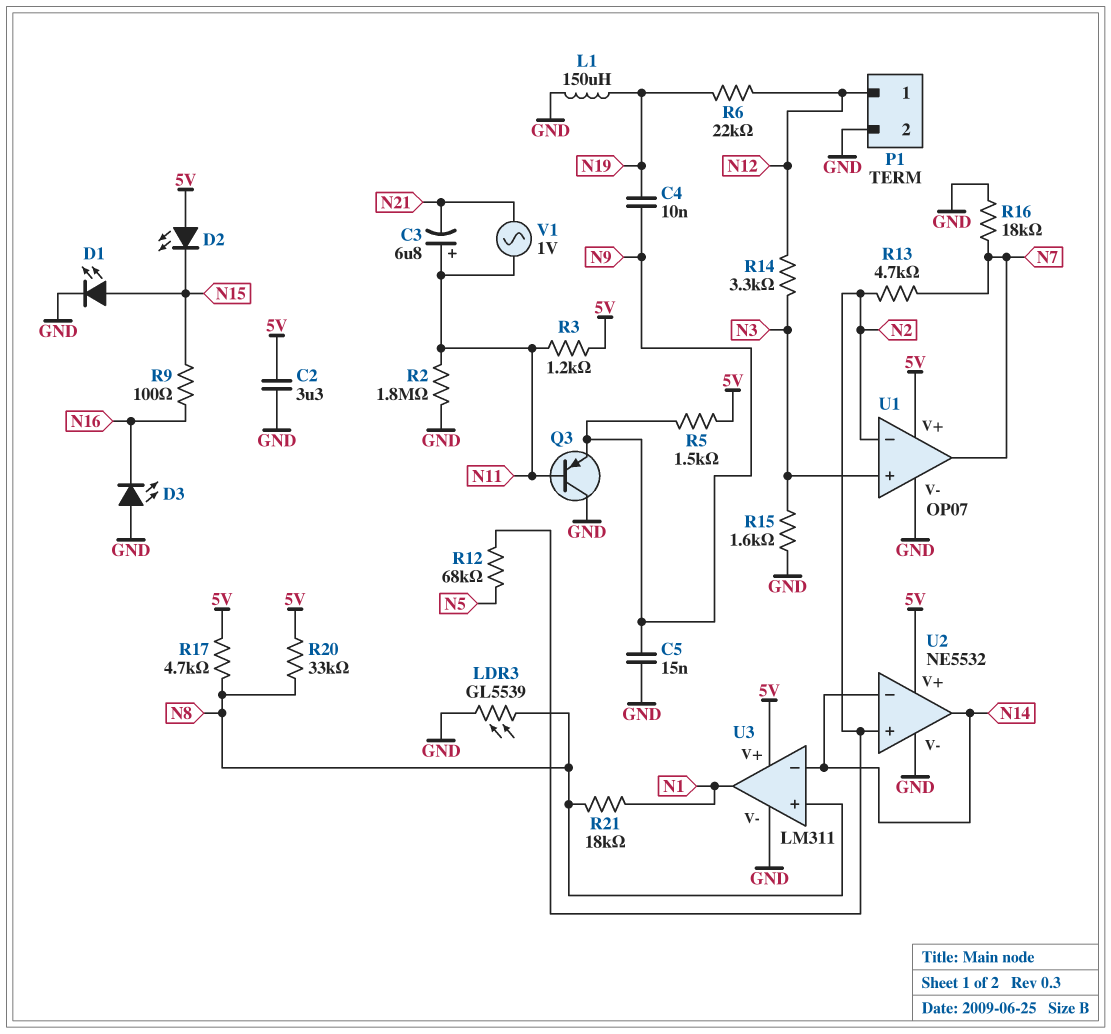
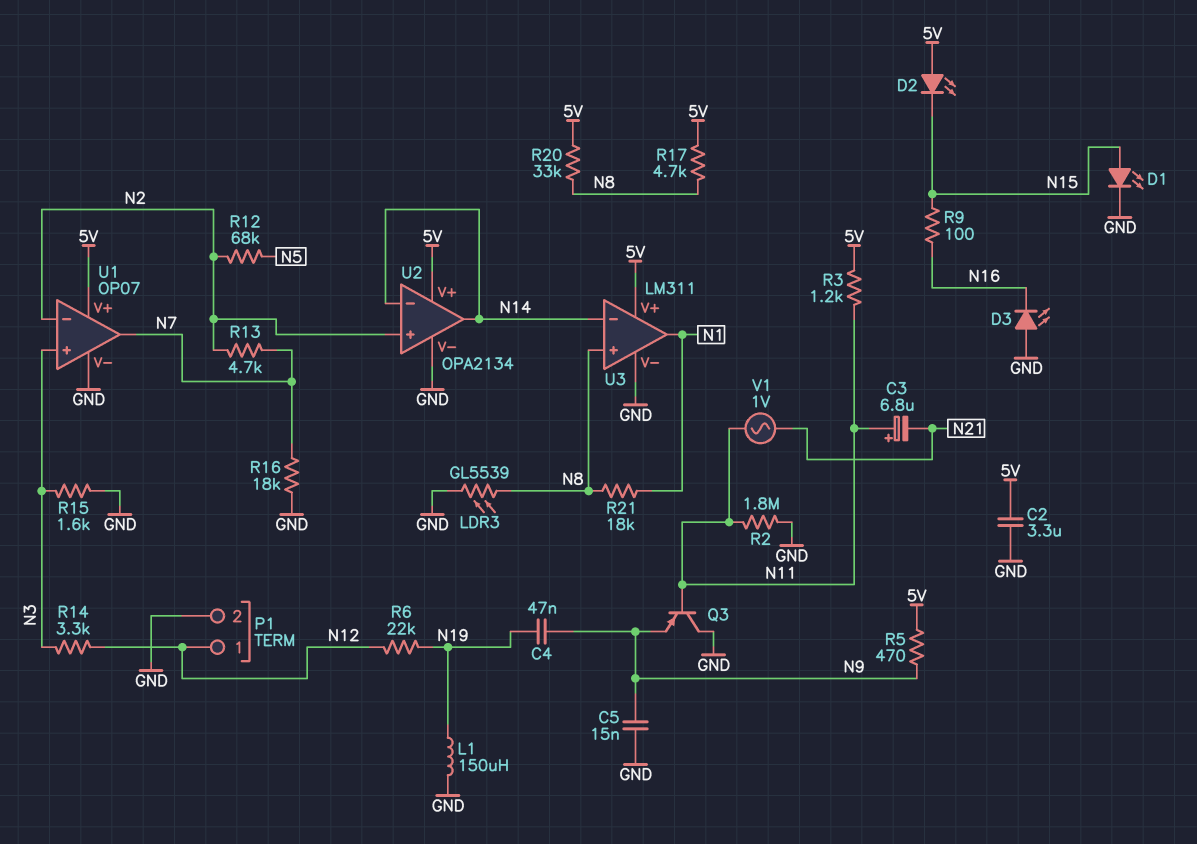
C4: 10nF (N9, N19) -> 47nF (N9, N19)
R5: 1.5k (5V, N9) -> 470 (5V, N9)
U2: NE5532 -> OPA2134

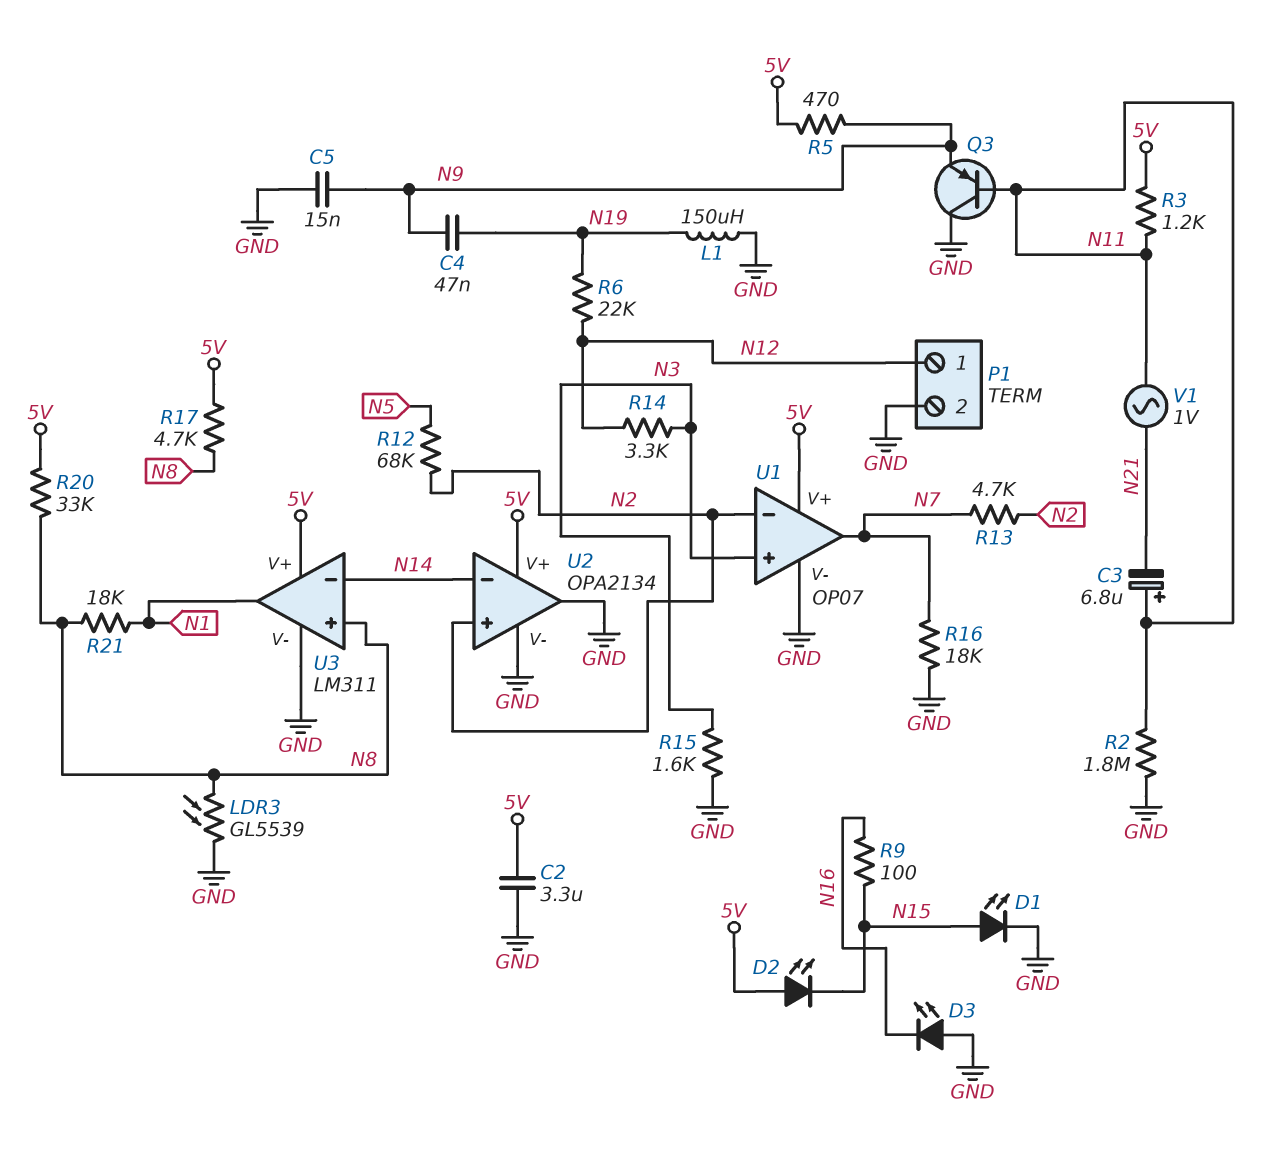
U2 pin out: N14 -> GND

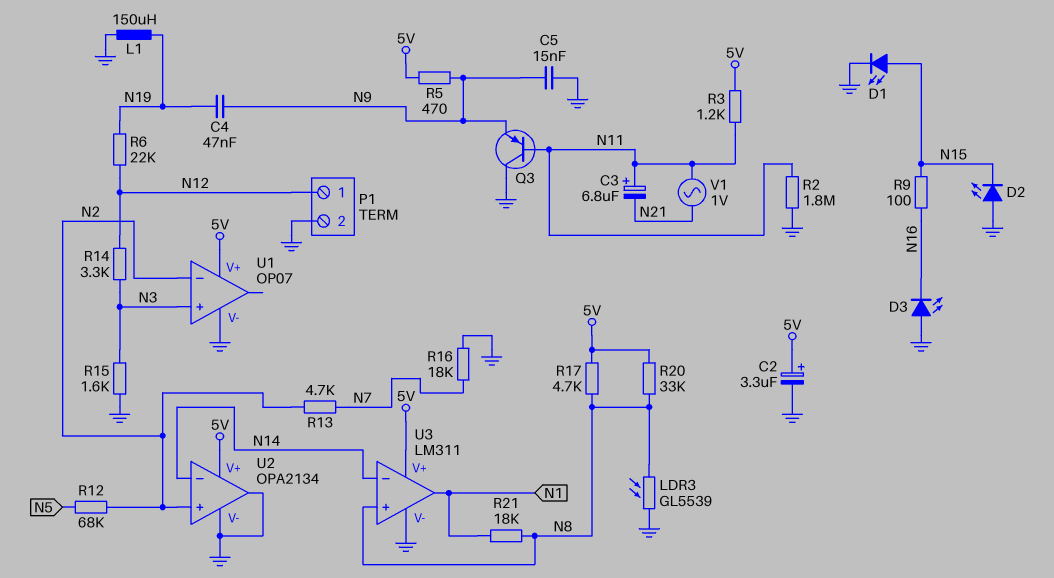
C2: 3.3uF (5V, GND) -> 3.3uF (plus 5V, minus GND)
D2: LED (A 5V, K N15) -> LED (A GND, K N15)
U1 pin out: N7 -> none

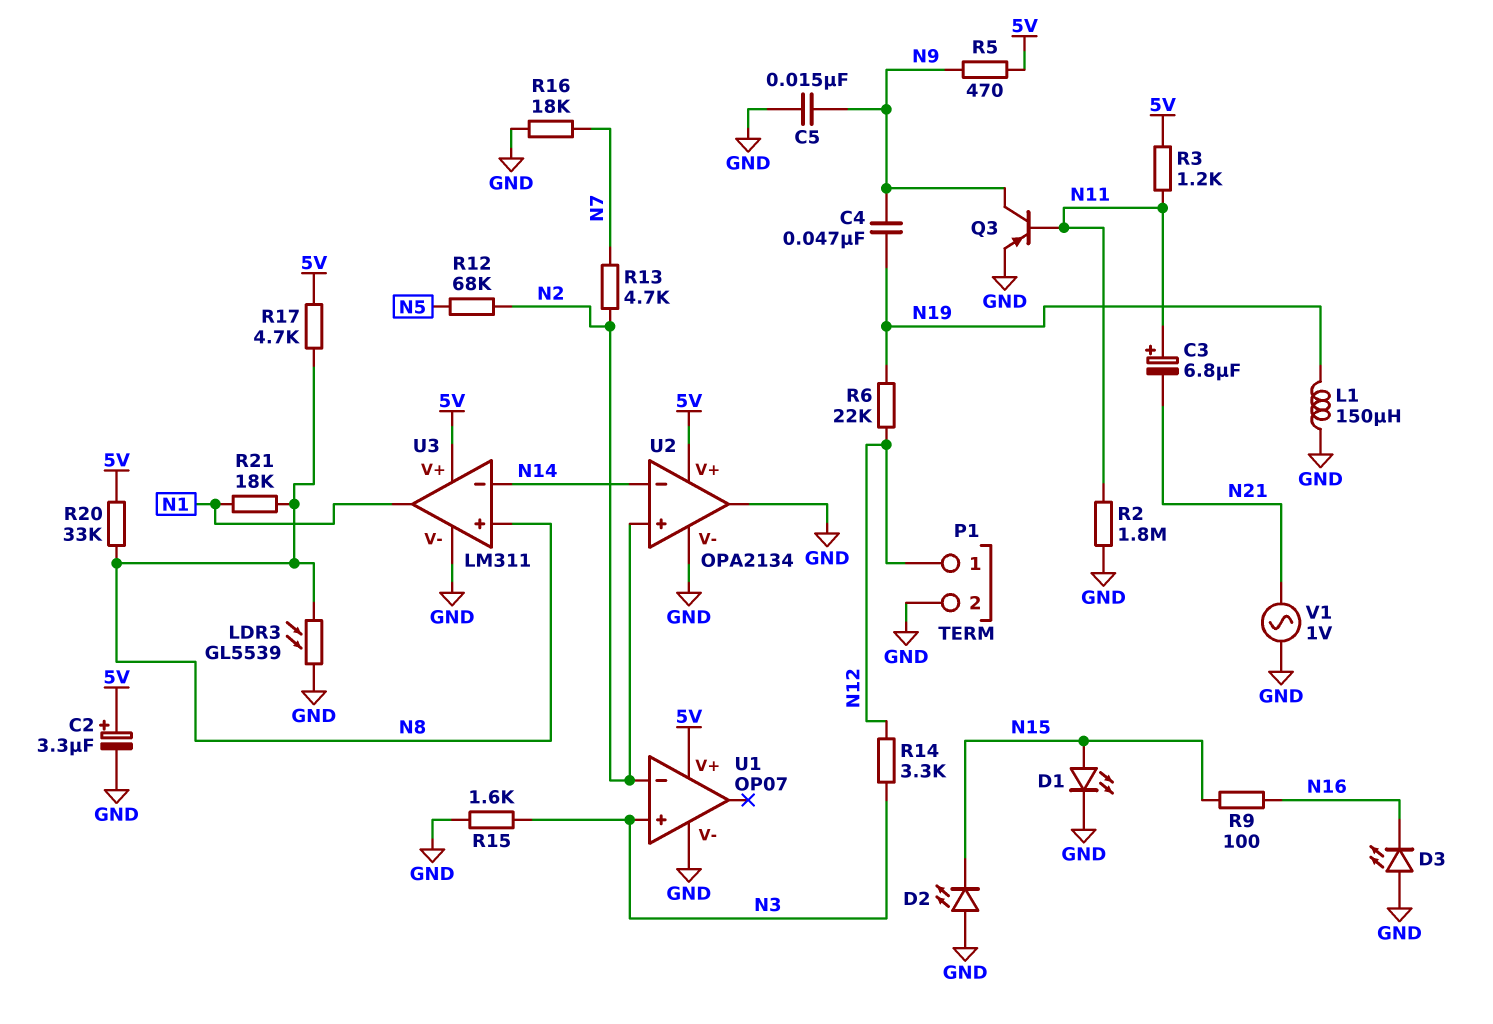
Q3: PNP (B N11, C GND, E N9) -> PNP (B N11, C N9, E GND)
V1: AC 1V (N11, N21) -> AC 1V (GND, N21)

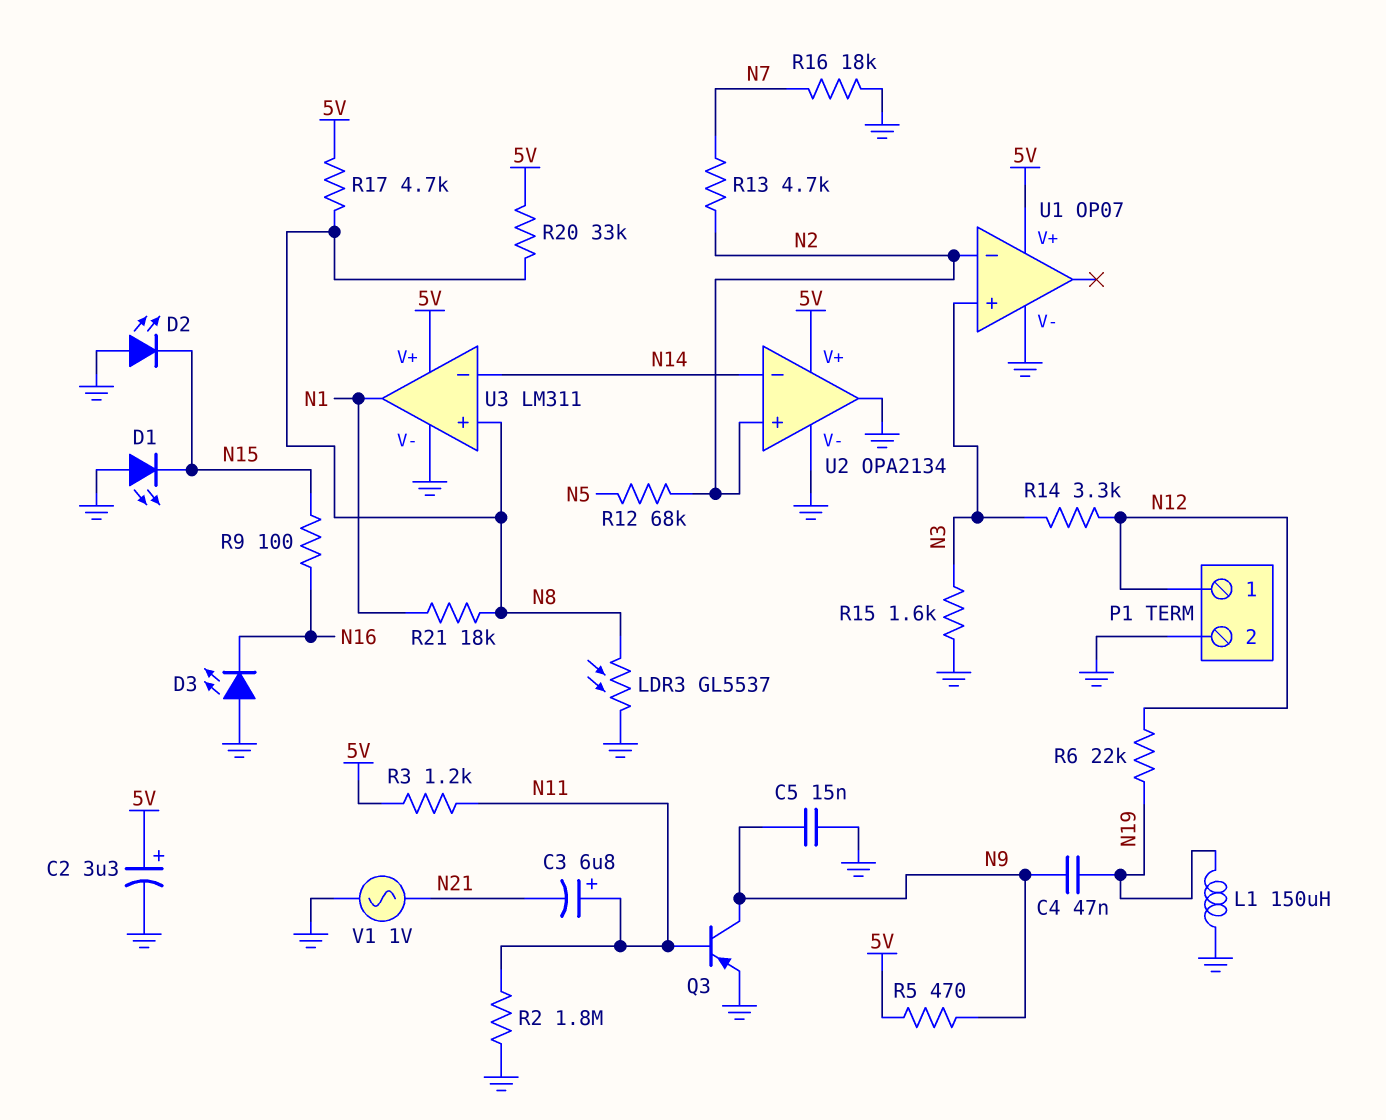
D1: LED (A N15, K GND) -> LED (A GND, K N15)
LDR3: GL5539 (GND, N8) -> GL5537 (GND, N8)

